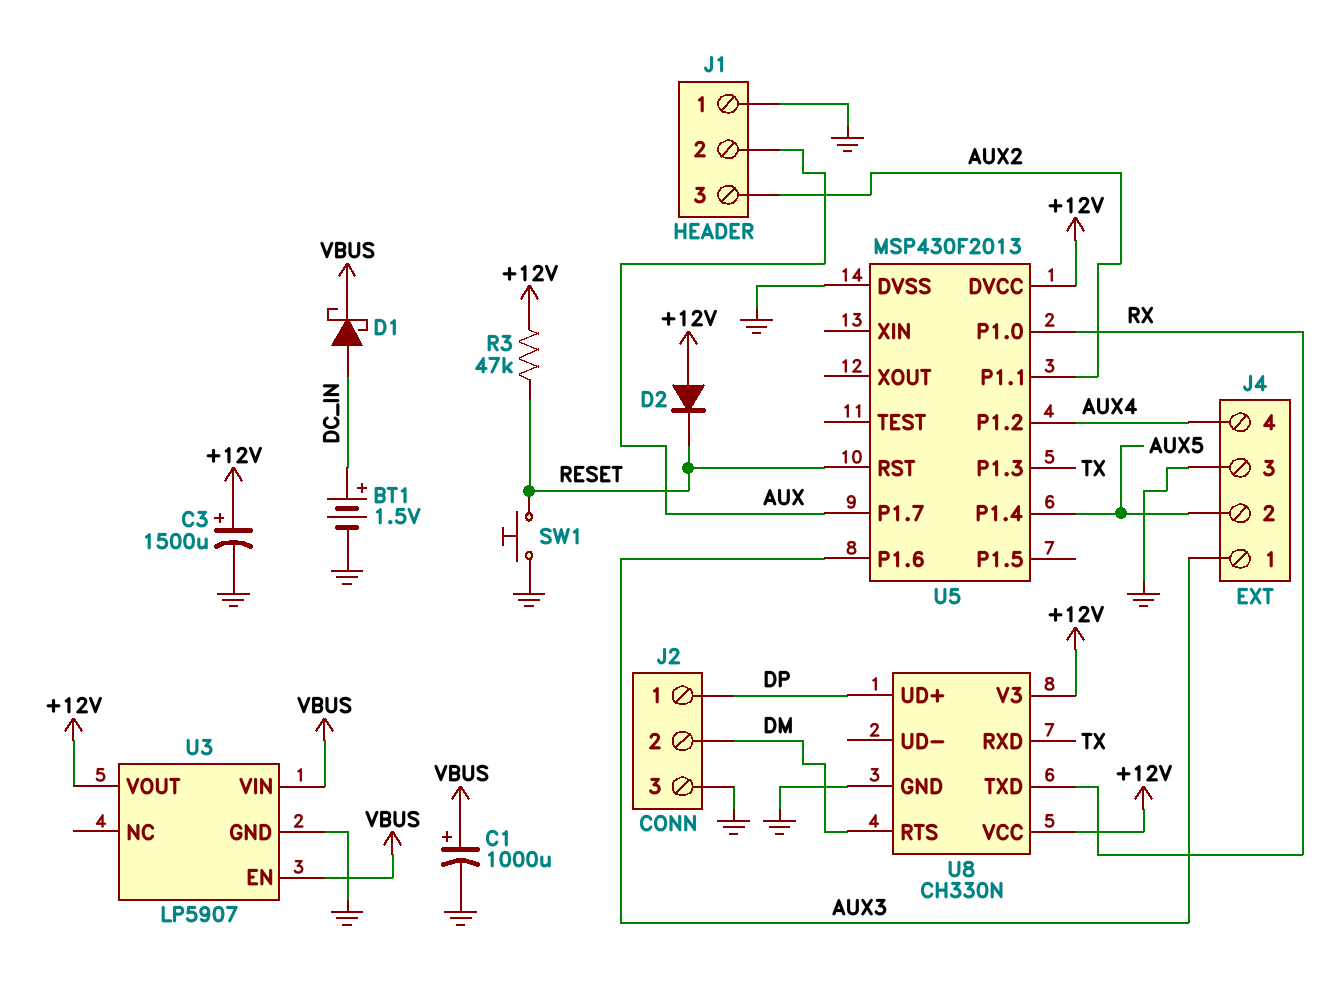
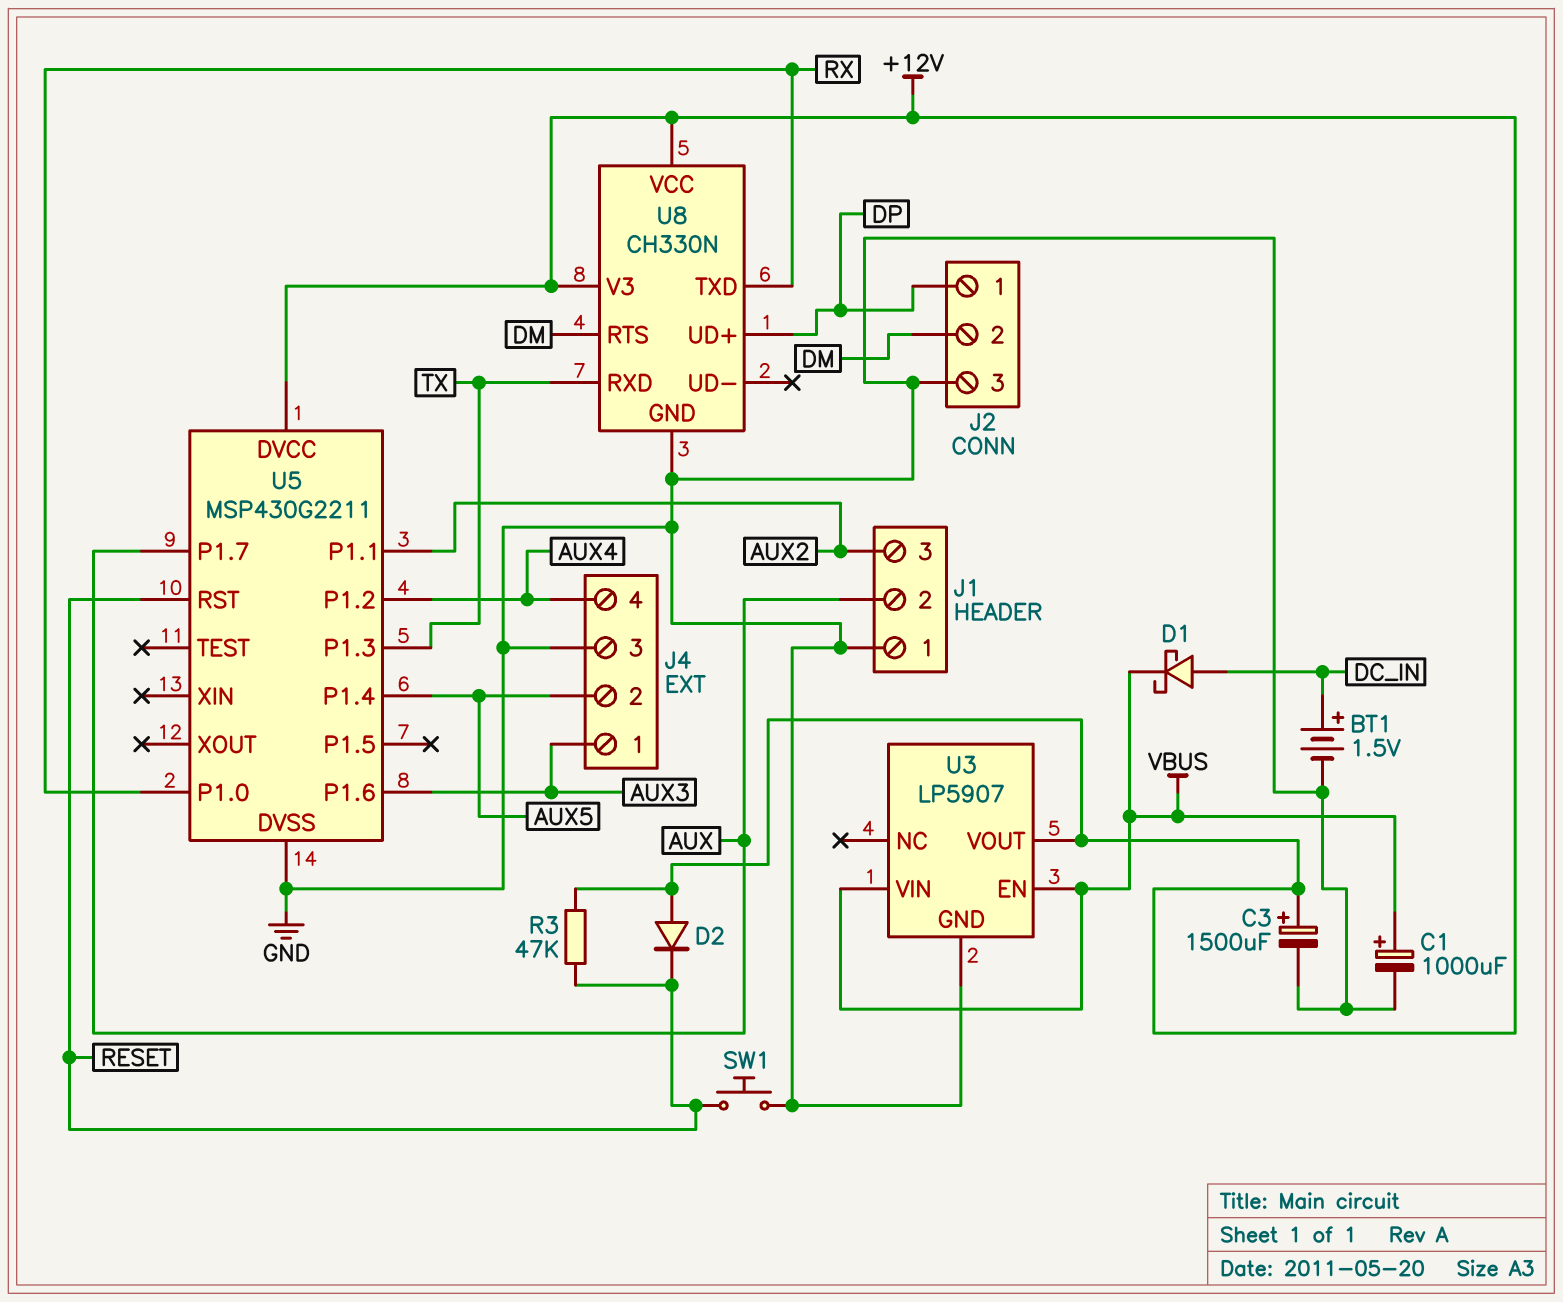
U5: MSP430F2013 -> MSP430G2211

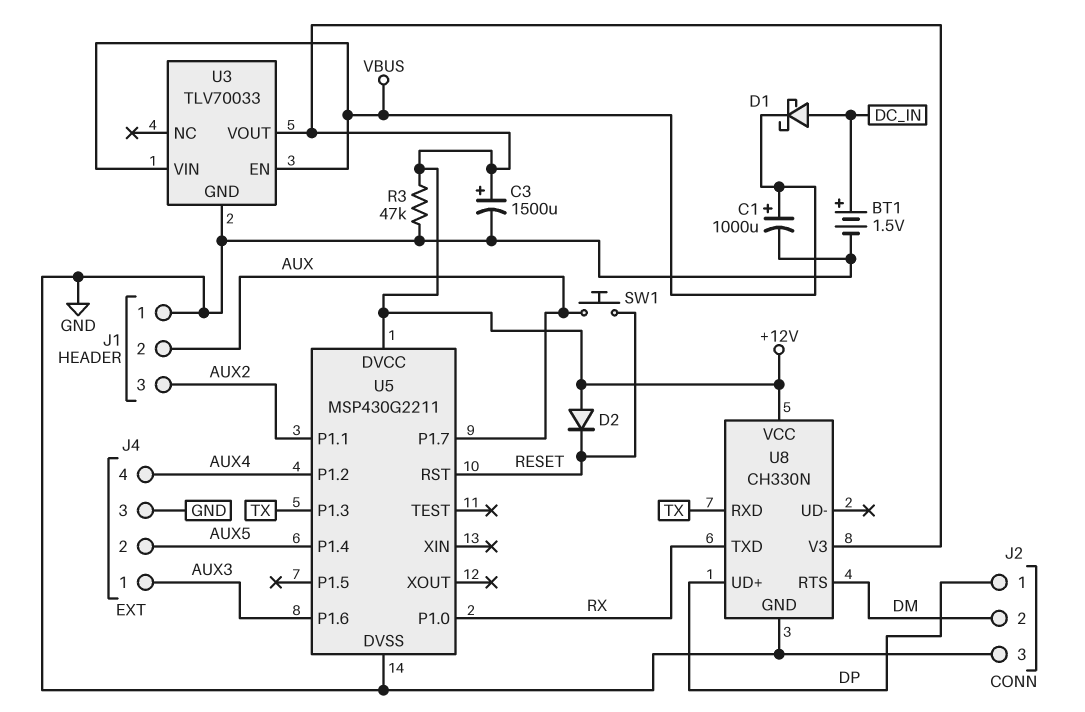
R3: 47k (+12V, RESET) -> 47k (+12V, GND)
SW1: button (GND, RESET) -> button (AUX, RESET)
U3: LP5907 -> TLV70033

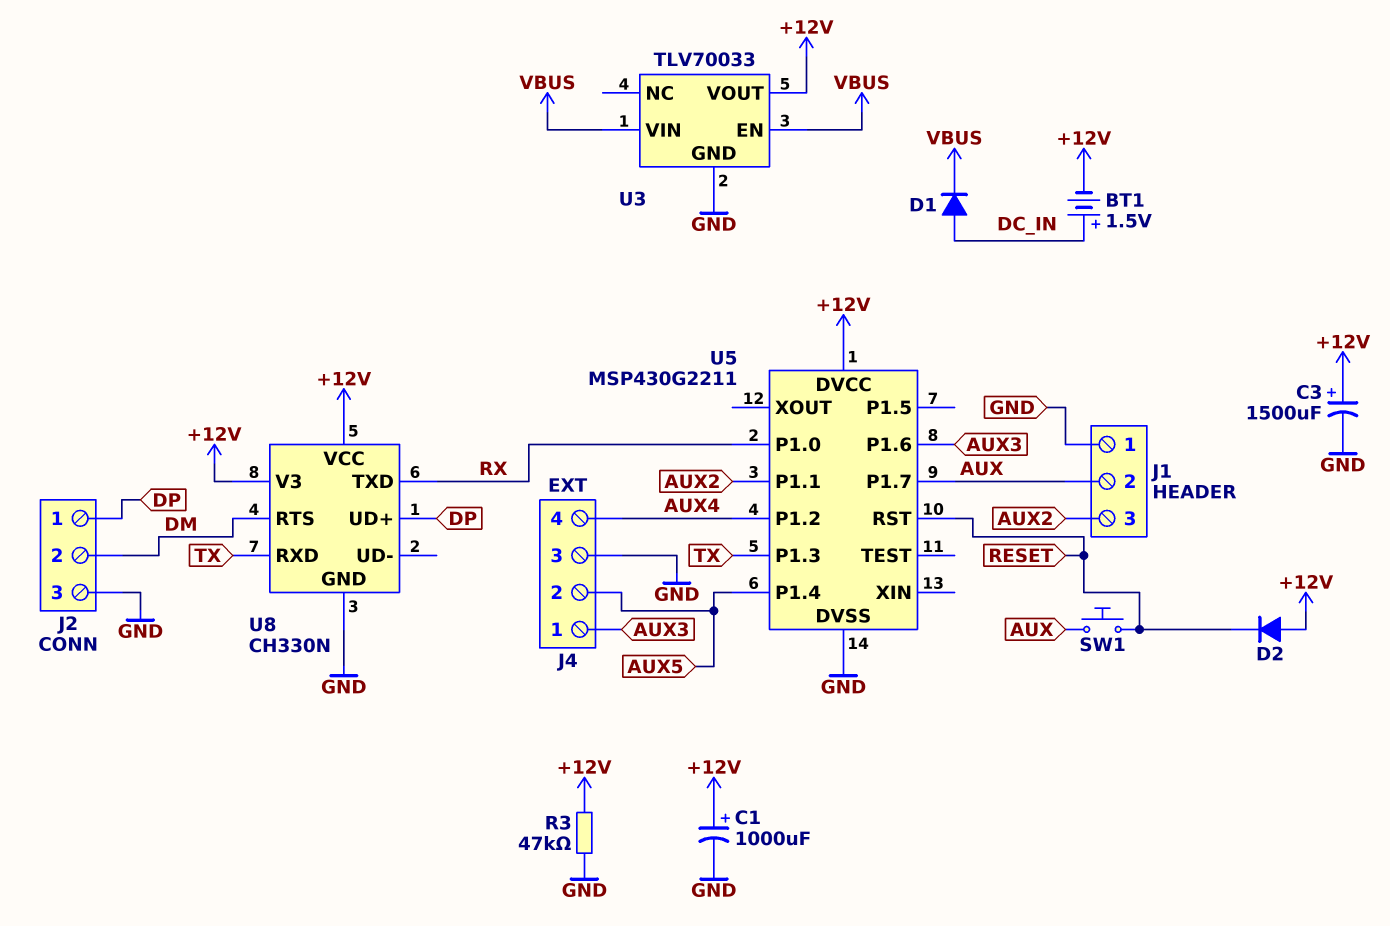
BT1: 1.5V (plus DC_IN, minus GND) -> 1.5V (plus DC_IN, minus +12V)
C1: 1000uF (plus VBUS, minus GND) -> 1000uF (plus +12V, minus GND)
D1: schottky (A DC_IN, K VBUS) -> diode (A DC_IN, K VBUS)

